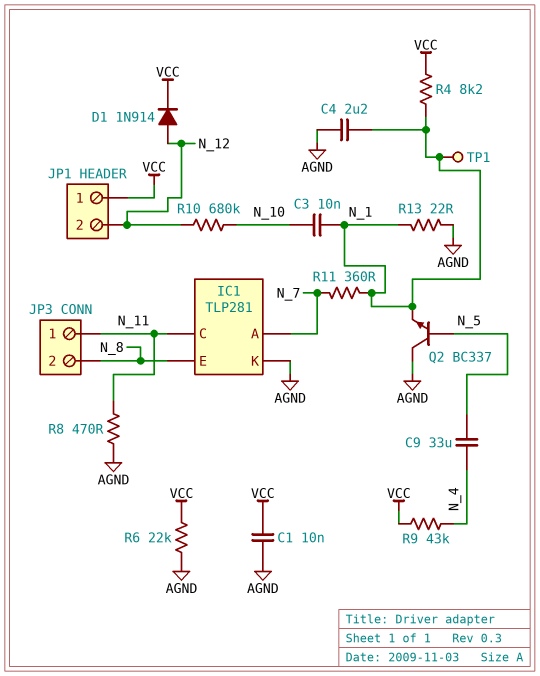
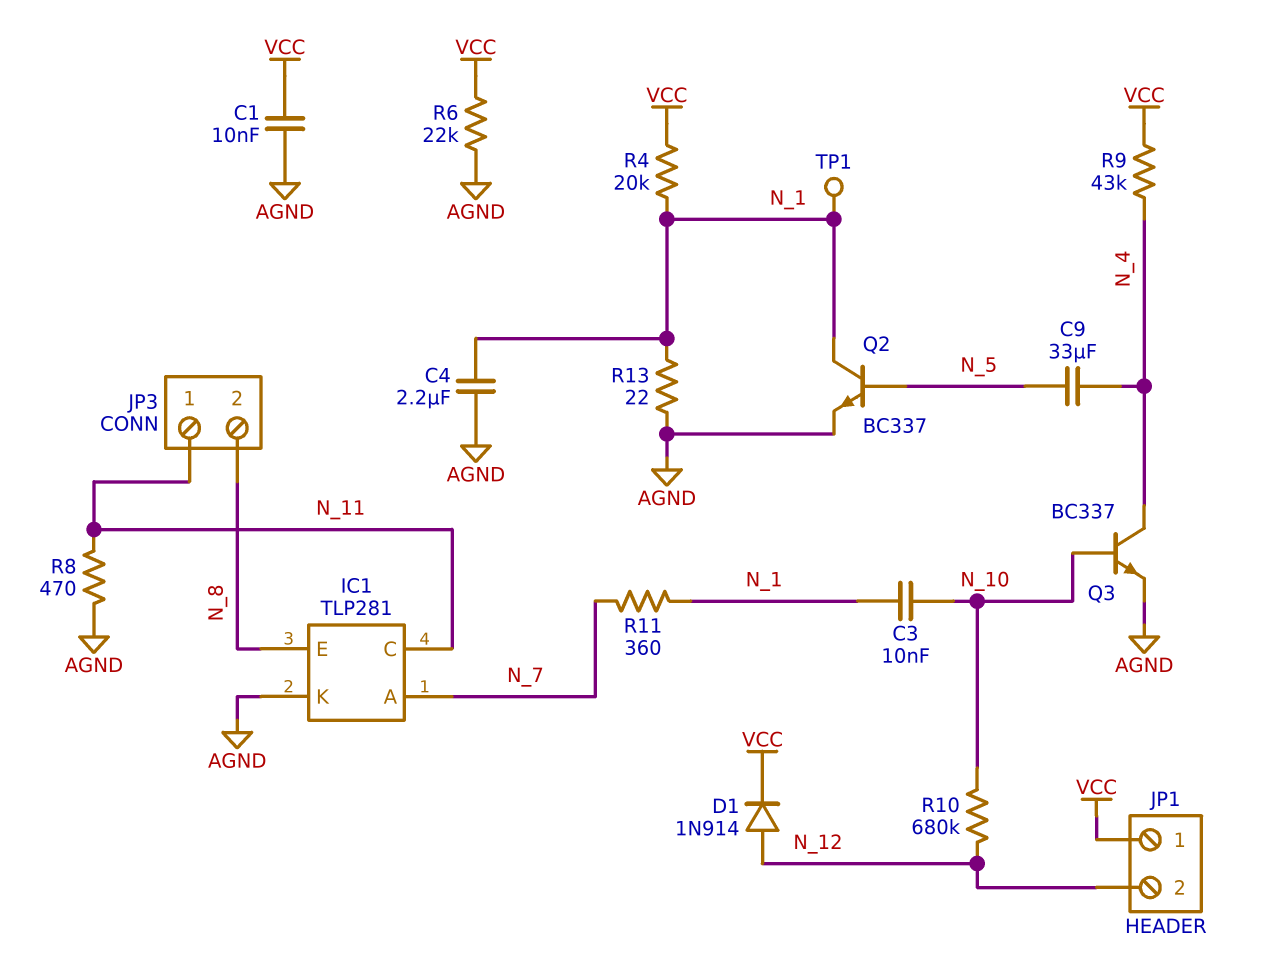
Q2: NPN BC337 (B N_5, C AGND, E N_1) -> NPN BC337 (B N_5, C N_1, E AGND)
Q3: none -> NPN BC337 (B N_10, C N_4, E AGND)
R4: 8.2k (N_1, VCC) -> 20k (N_1, VCC)

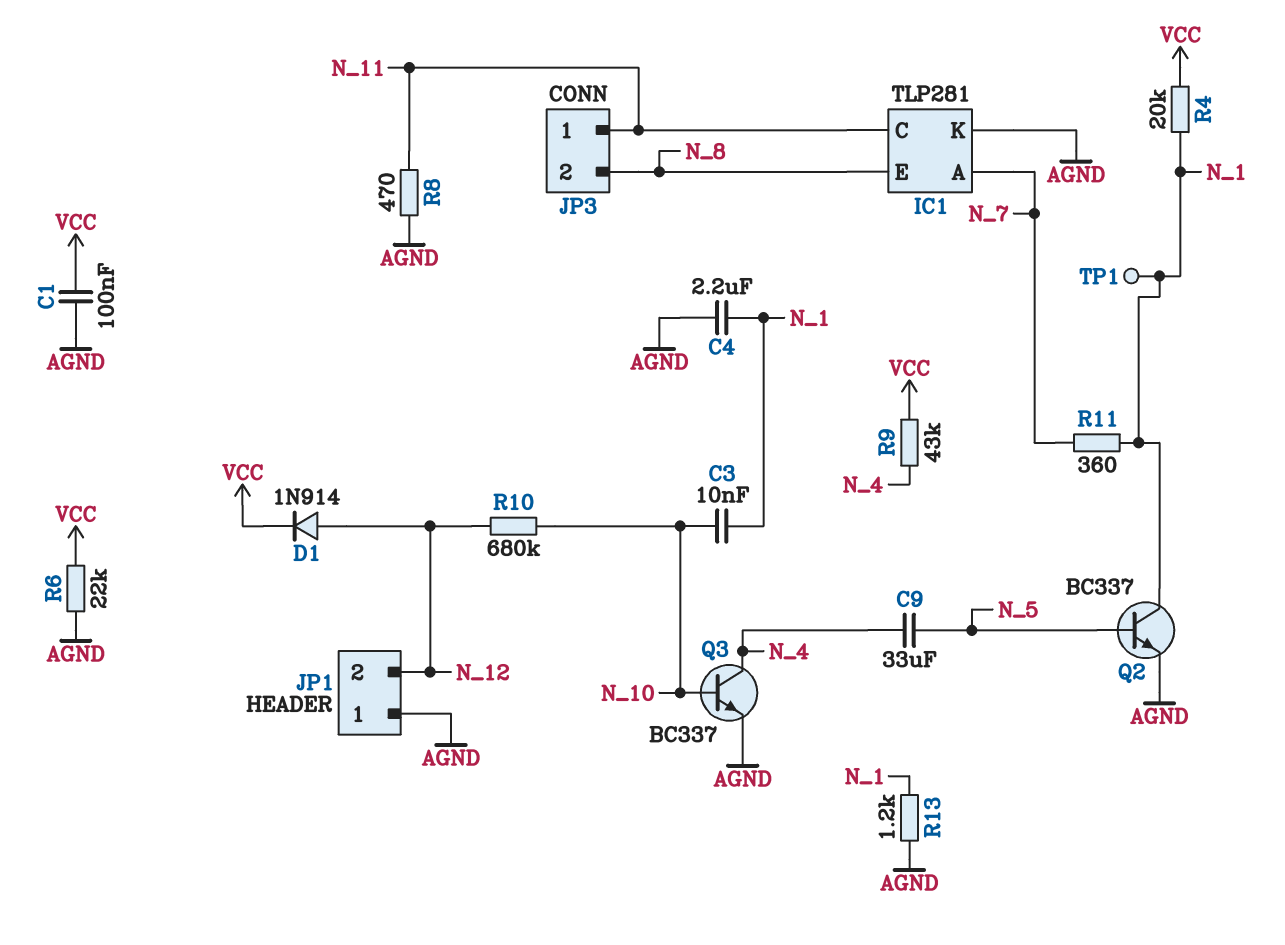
C1: 10nF (AGND, VCC) -> 100nF (AGND, VCC)
JP1 pin 1: VCC -> AGND
R13: 22 (AGND, N_1) -> 1.2k (AGND, N_1)

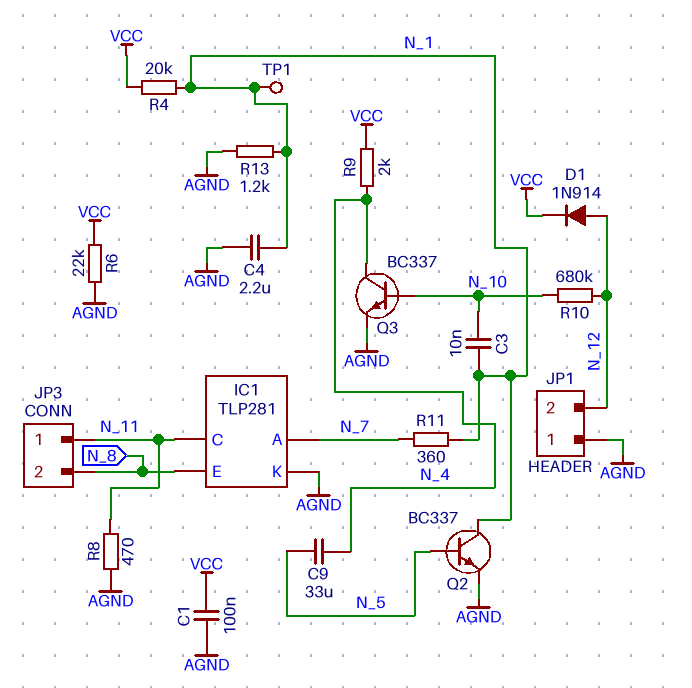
R9: 43k (N_4, VCC) -> 2k (N_4, VCC)

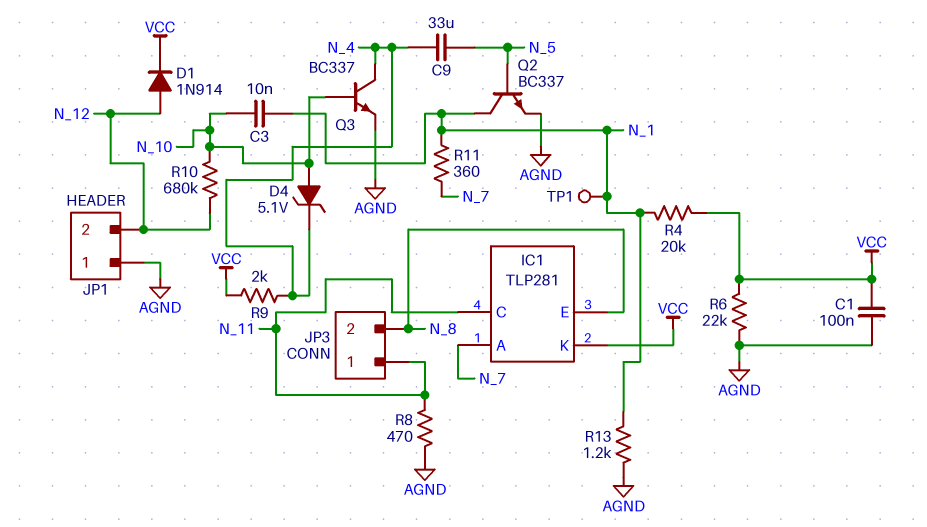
C4: 2.2uF (AGND, N_1) -> none
D4: none -> zener 5.1V (A N_10, K N_4)
IC1 pin K: AGND -> VCC

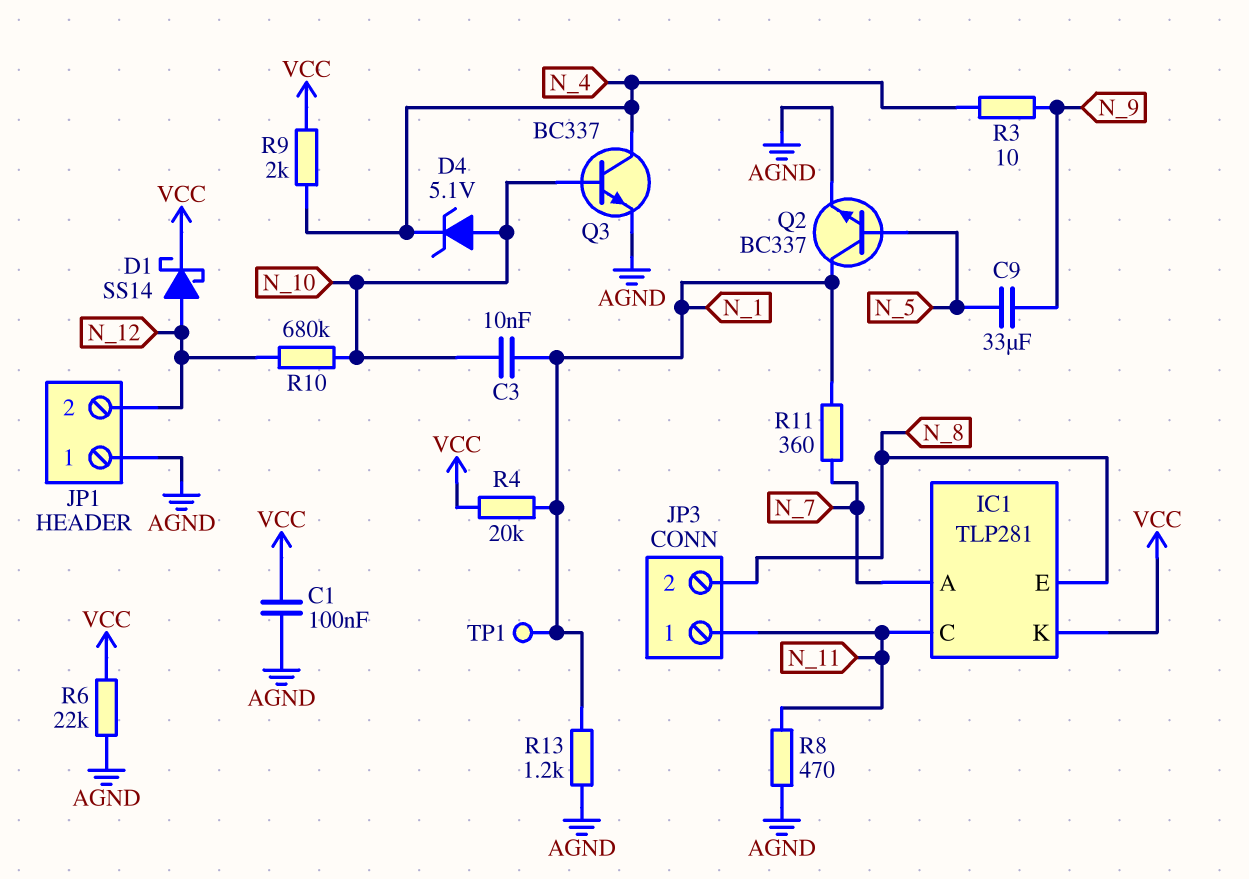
C9: 33uF (N_4, N_5) -> 33uF (N_5, N_9)
D1: diode 1N914 (A N_12, K VCC) -> schottky SS14 (A N_12, K VCC)
R3: none -> 10 (N_4, N_9)

